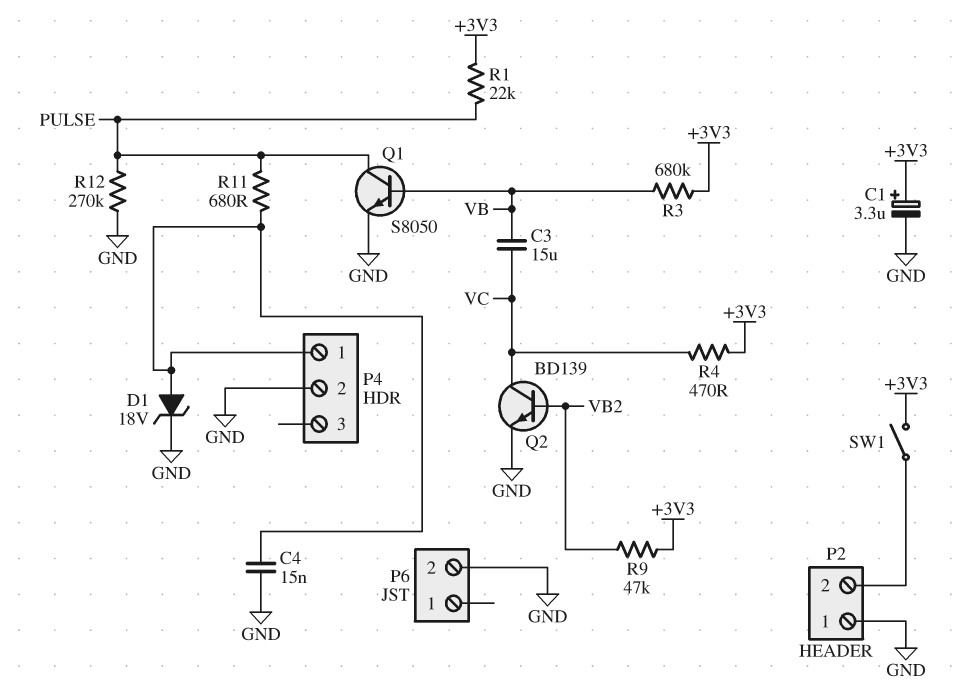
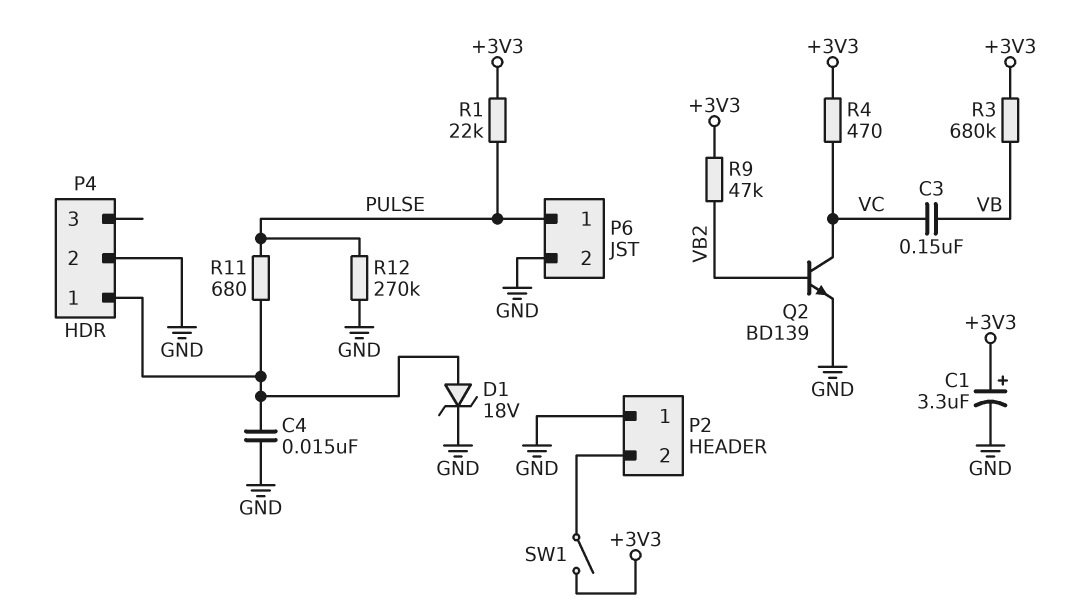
C3: 15uF (VB, VC) -> 150nF (VB, VC)
P6 pin 1: none -> PULSE
Q1: NPN S8050 (B VB, C PULSE, E GND) -> none

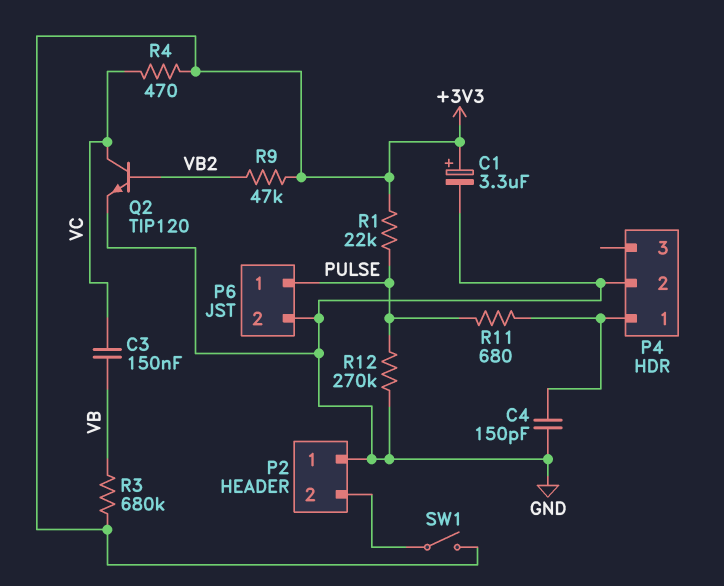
C4: 15nF (GND, P4/1) -> 150pF (GND, P4/1)
D1: zener 18V (A P4/1, K GND) -> none
Q2: NPN BD139 (B VB2, C VC, E GND) -> NPN TIP120 (B VB2, C VC, E GND)

